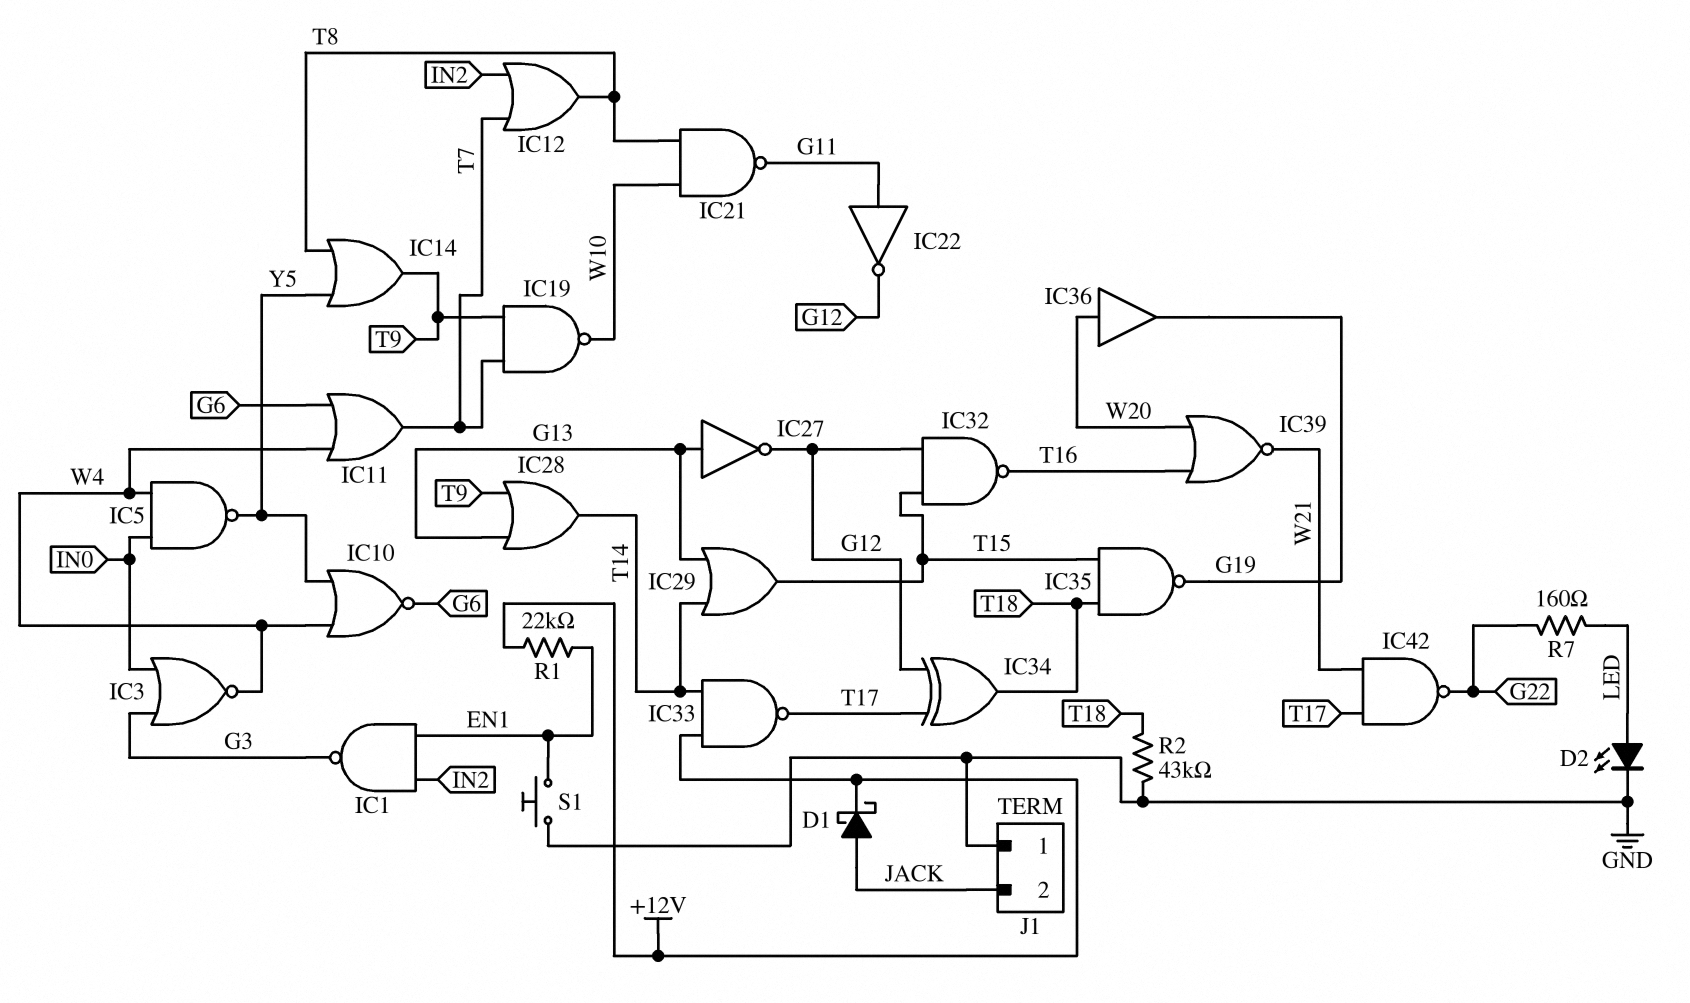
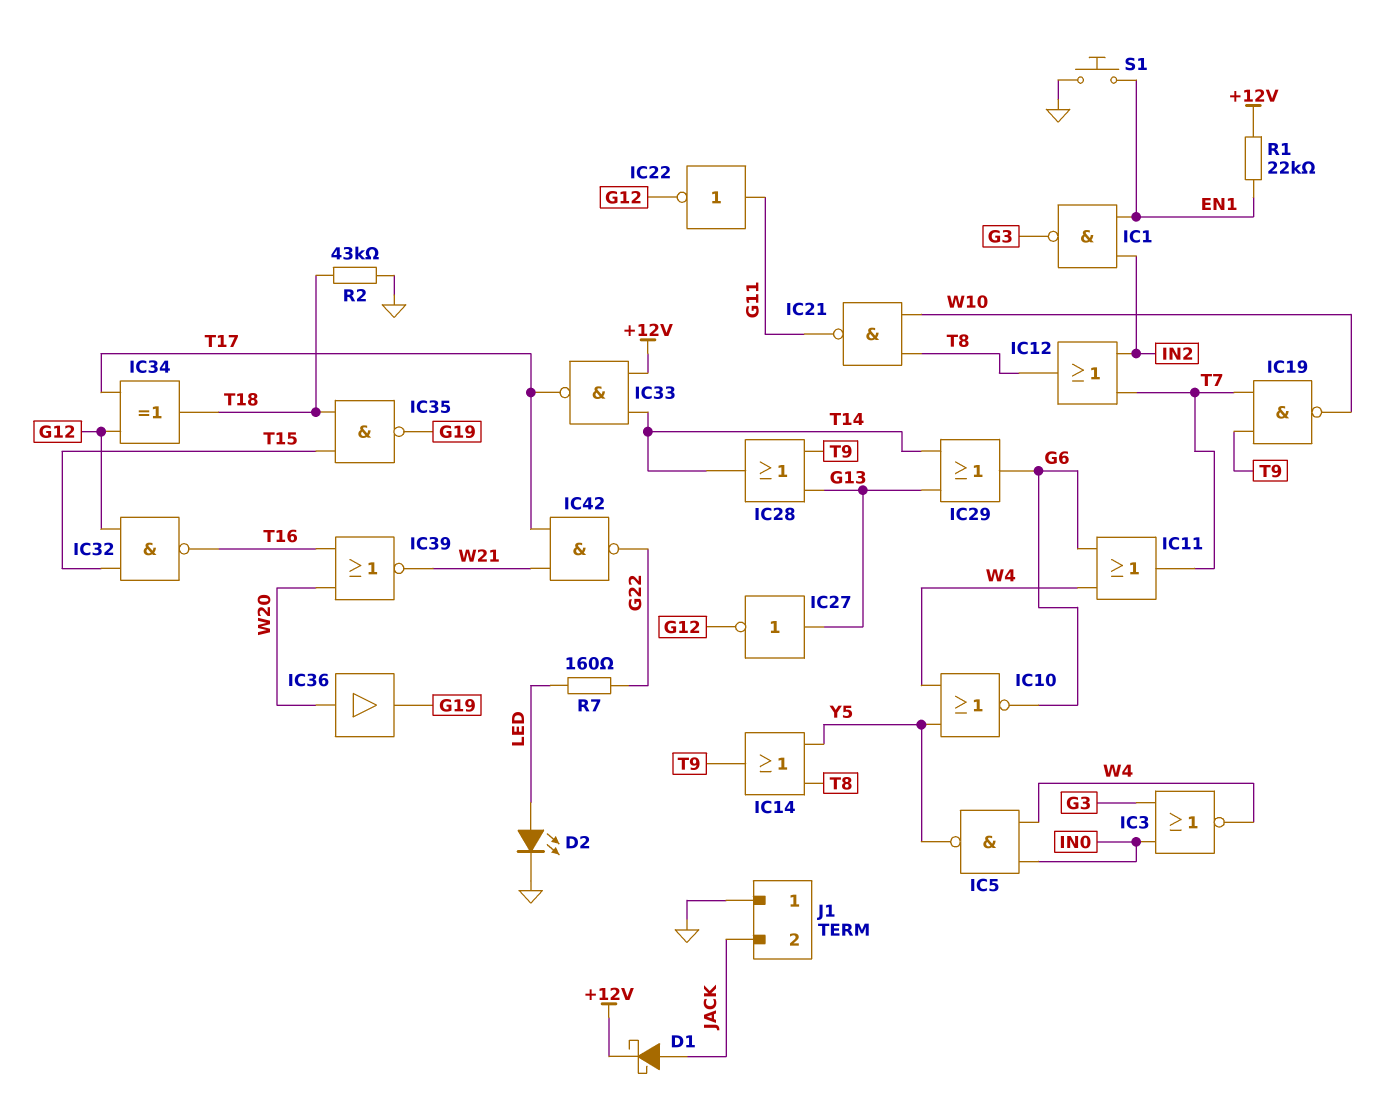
IC29: OR (in G13, in T14, out T15) -> OR (in G13, in T14, out G6)

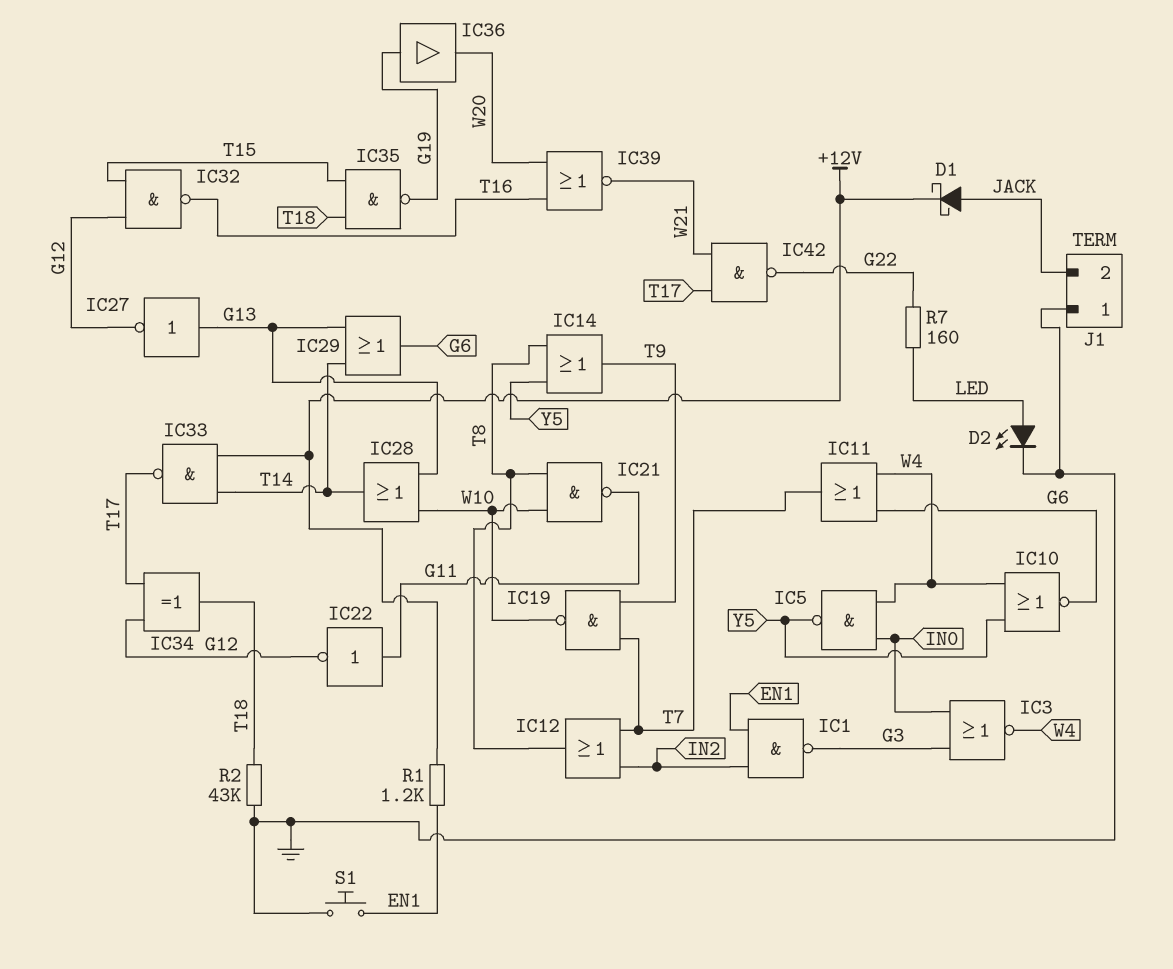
IC28: OR (in G13, in T9, out T14) -> OR (in G13, in W10, out T14)
IC36: buffer (in W20, out G19) -> buffer (in G19, out W20)
R1: 22k (+12V, EN1) -> 1.2k (+12V, EN1)

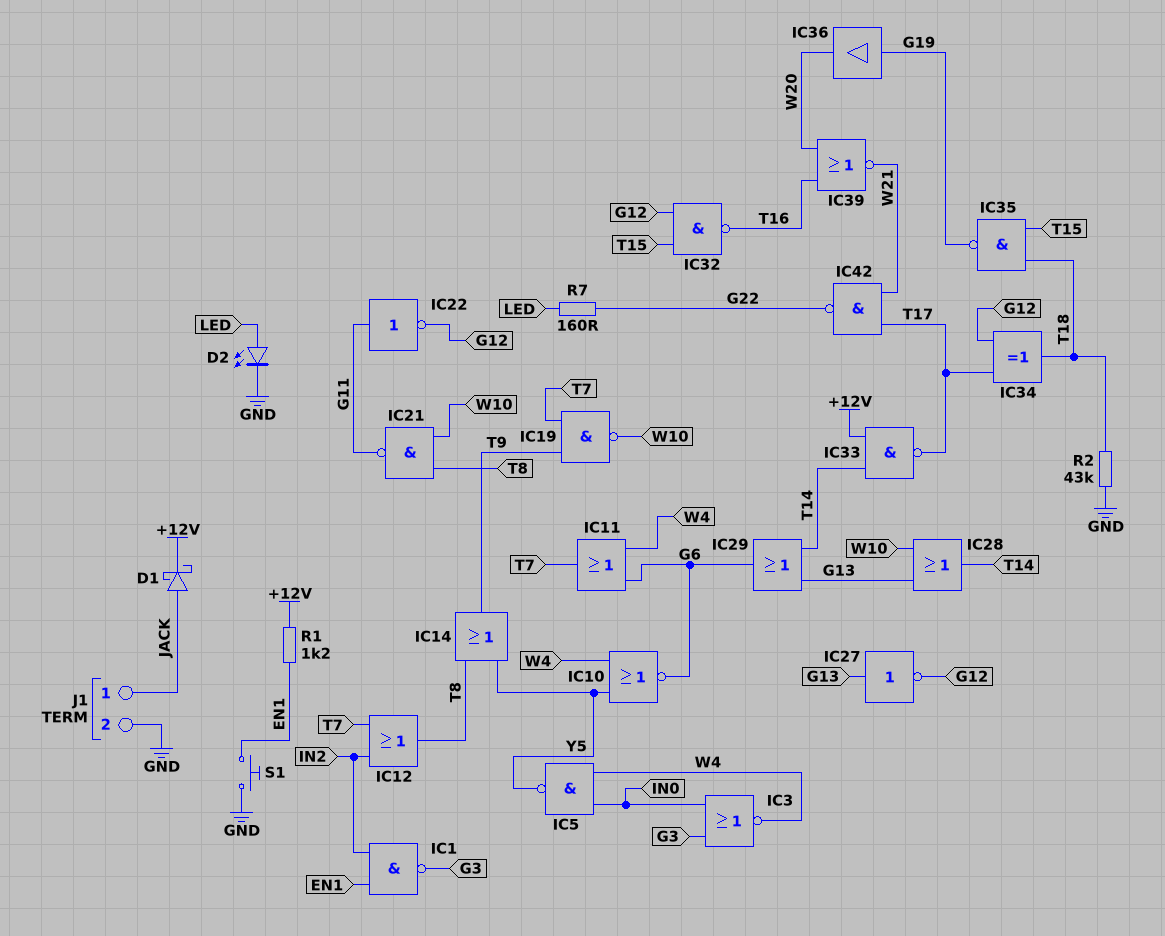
J1 pin 1: GND -> JACK
J1 pin 2: JACK -> GND

